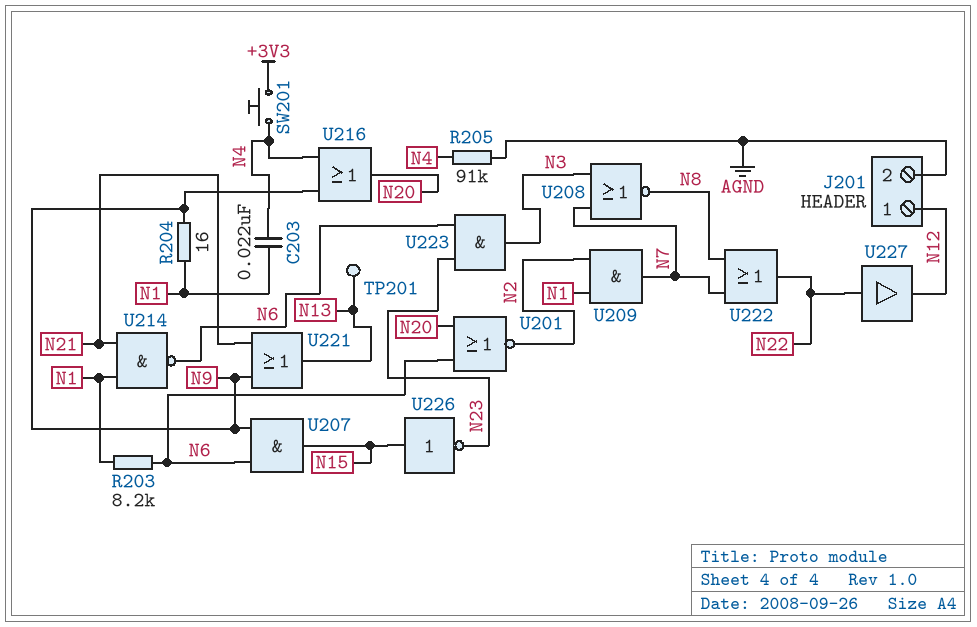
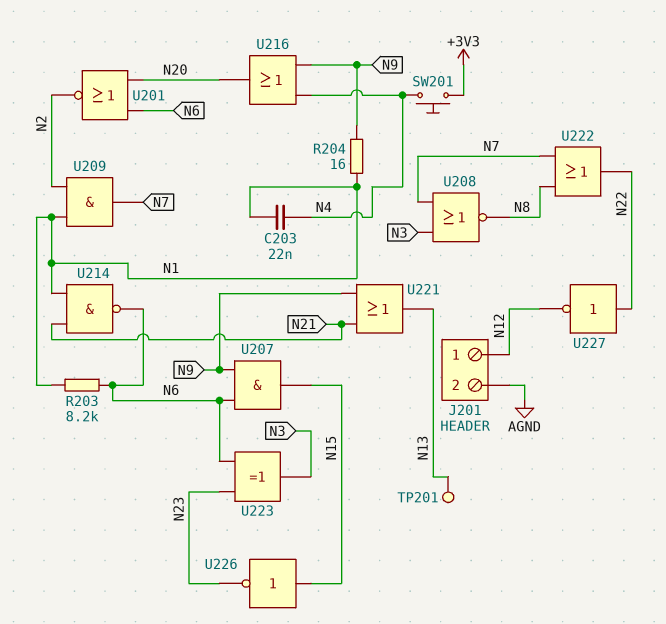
R205: 91k (AGND, N4) -> none
U223: AND (in N6, in N23, out N3) -> XOR (in N6, in N23, out N3)
U227: buffer (in N22, out N12) -> NOT (in N22, out N12)

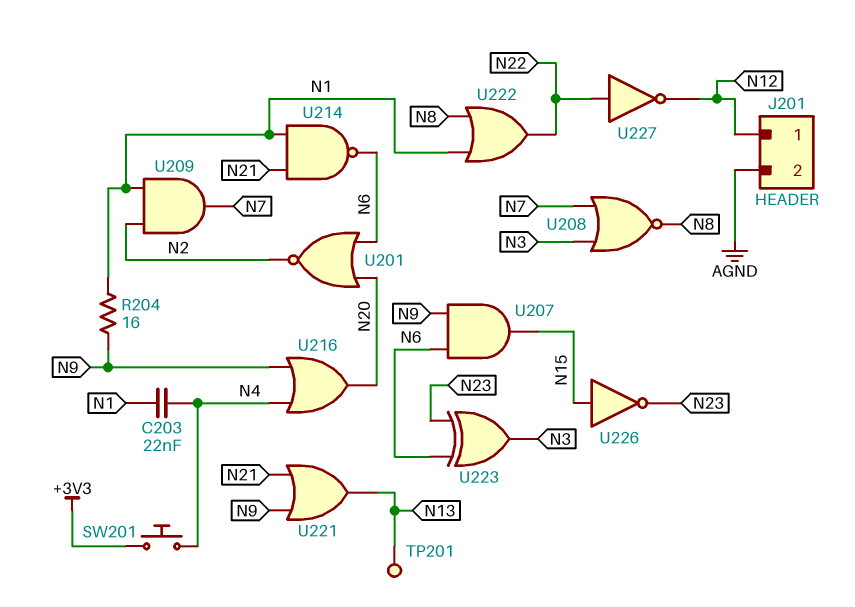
R203: 8.2k (N1, N6) -> none
U222: OR (in N7, in N8, out N22) -> OR (in N1, in N8, out N22)

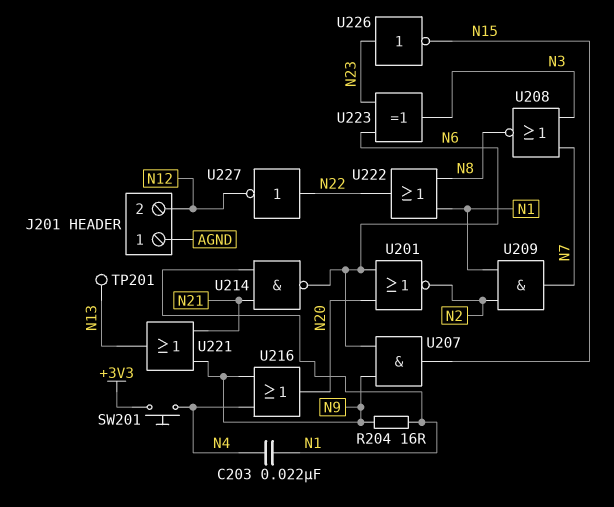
J201 pin 1: N12 -> AGND
J201 pin 2: AGND -> N12
U226: NOT (in N15, out N23) -> NOT (in N23, out N15)

